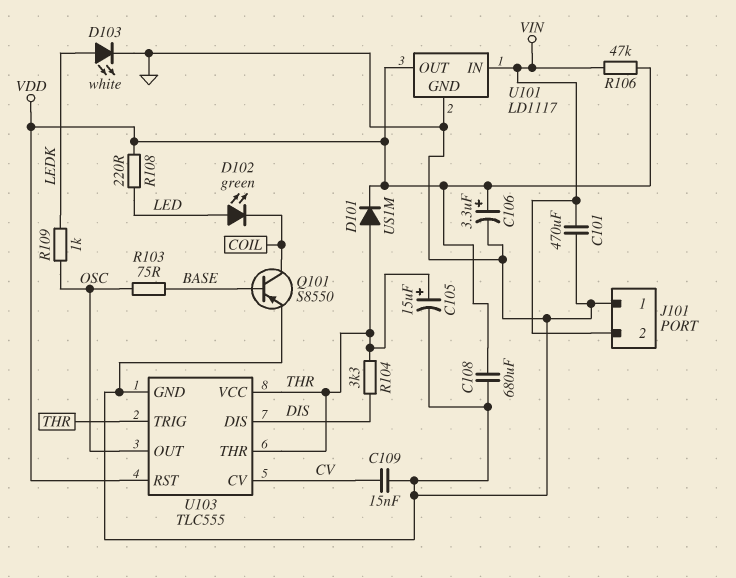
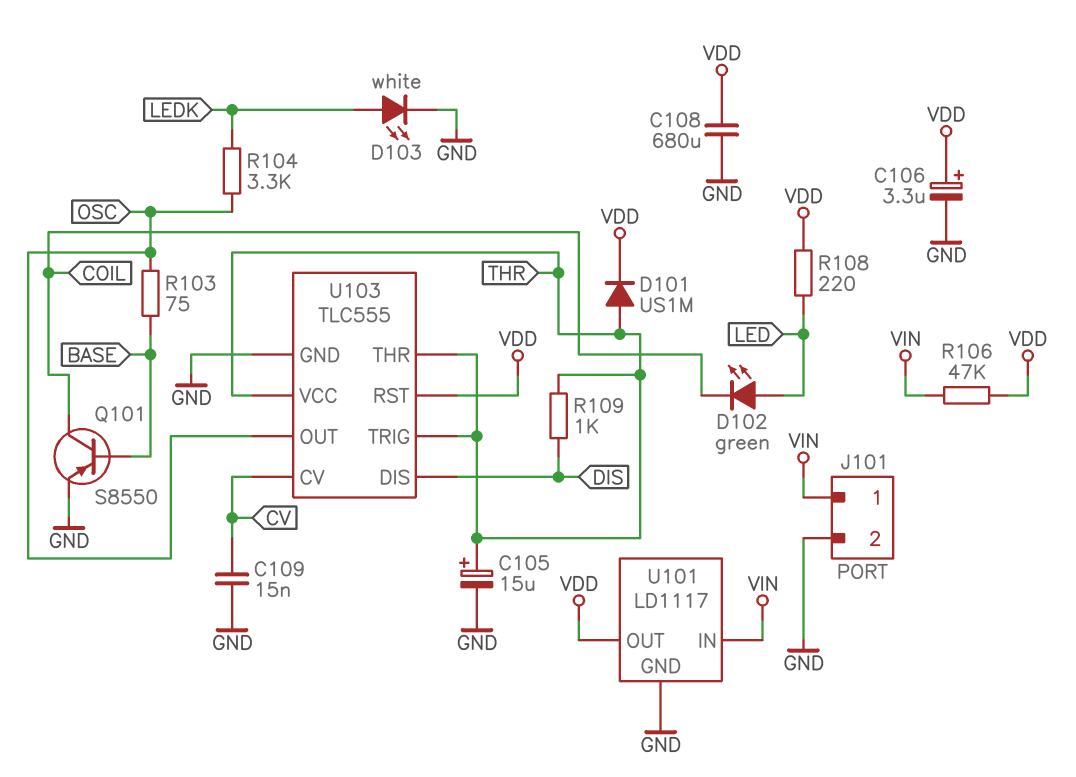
C101: 470uF (GND, VIN) -> none
J101 pin 1: GND -> VIN
J101 pin 2: VIN -> GND
R104: 3.3k (DIS, THR) -> 3.3k (LEDK, OSC)
R109: 1k (LEDK, OSC) -> 1k (DIS, THR)

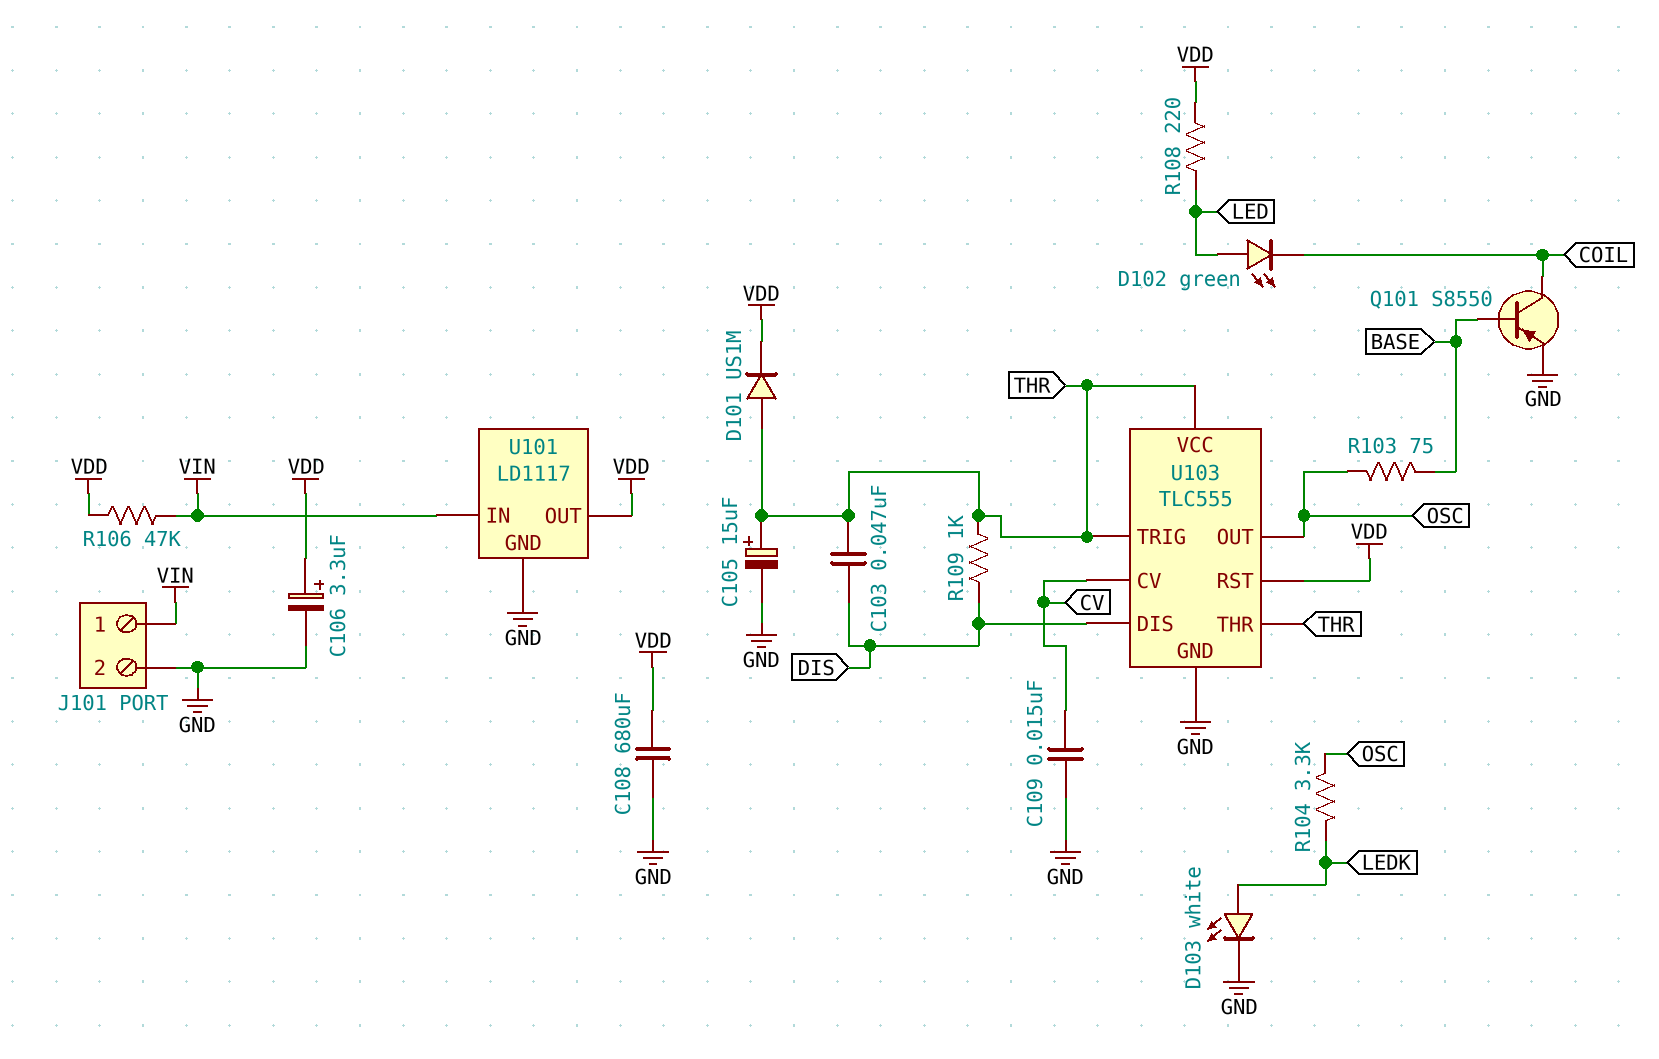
C103: none -> 47nF (DIS, THR)

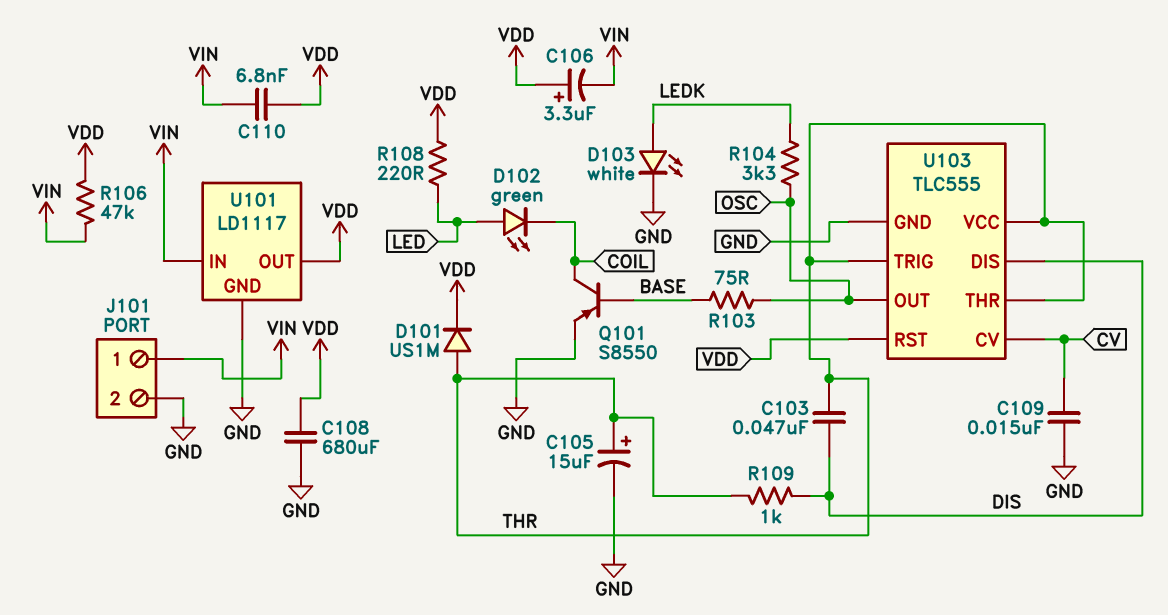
C106: 3.3uF (plus VDD, minus GND) -> 3.3uF (plus VDD, minus VIN)
C110: none -> 6.8nF (VDD, VIN)

